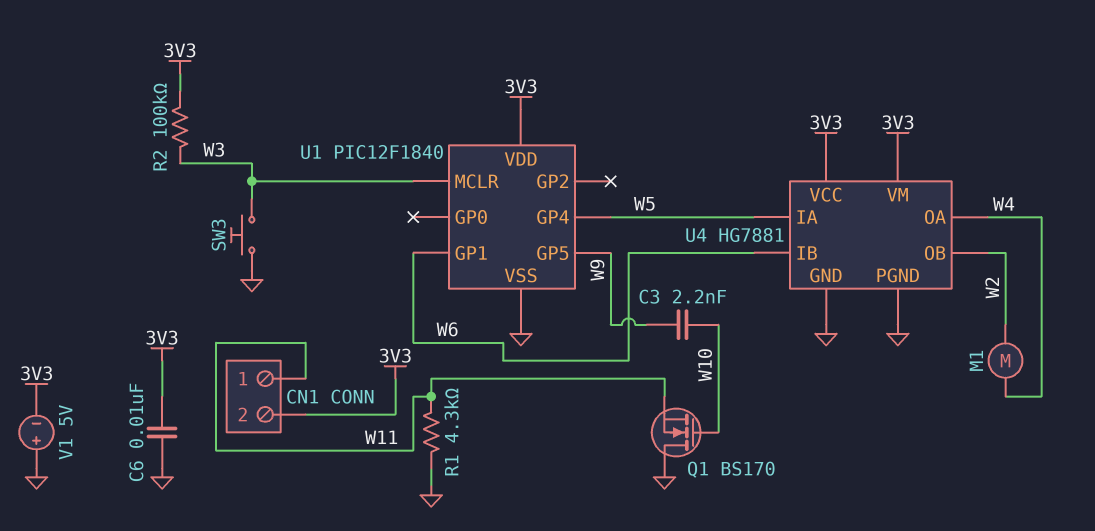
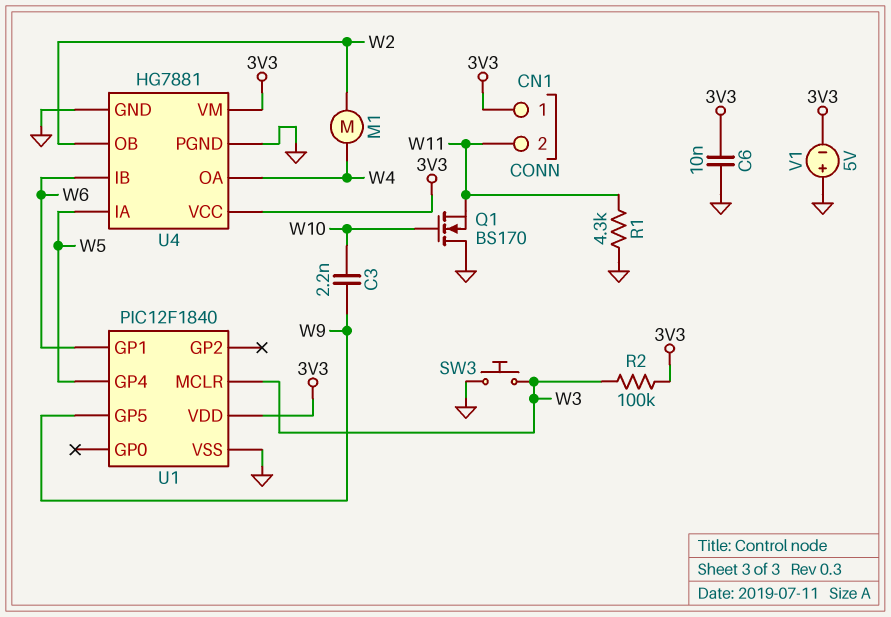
CN1 pin 1: W11 -> 3V3
CN1 pin 2: 3V3 -> W11

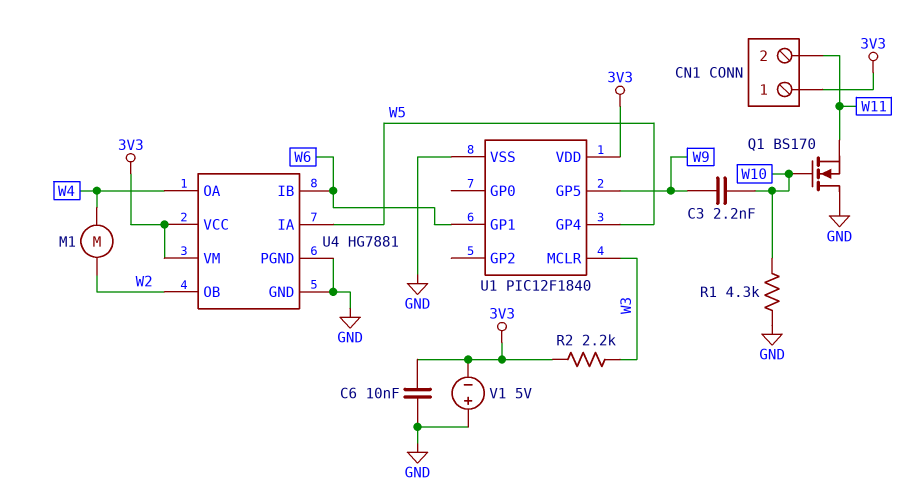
R1: 4.3k (GND, W11) -> 4.3k (GND, W10)
R2: 100k (3V3, W3) -> 2.2k (3V3, W3)
SW3: button (GND, W3) -> none

